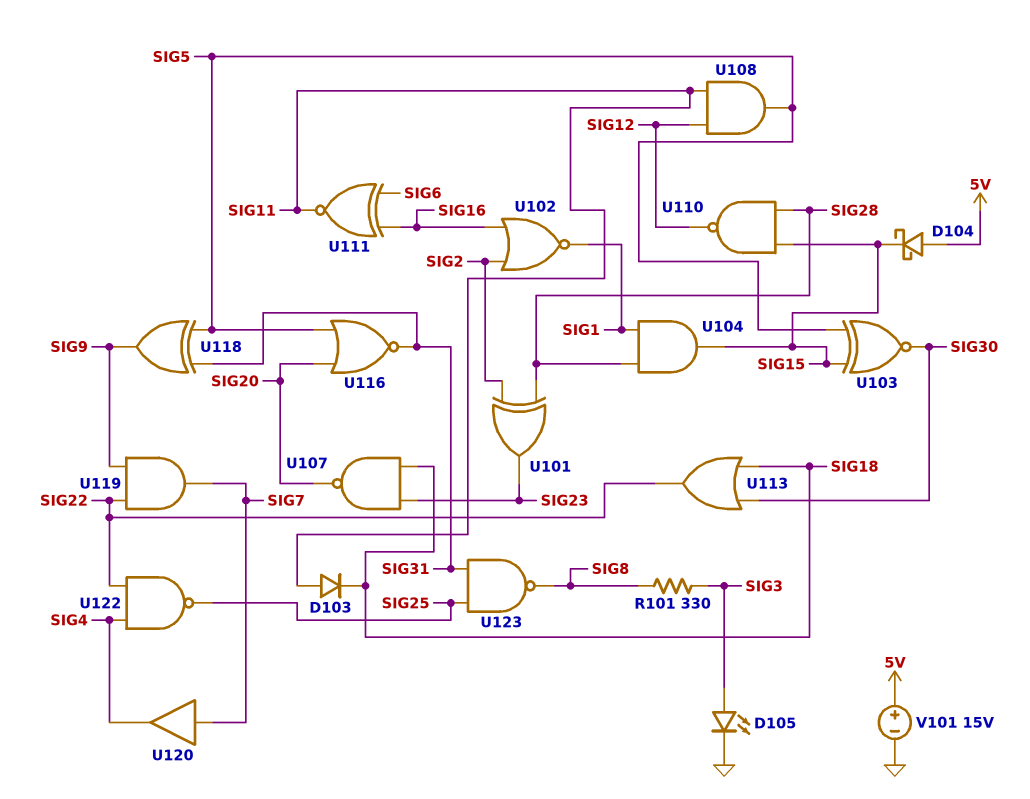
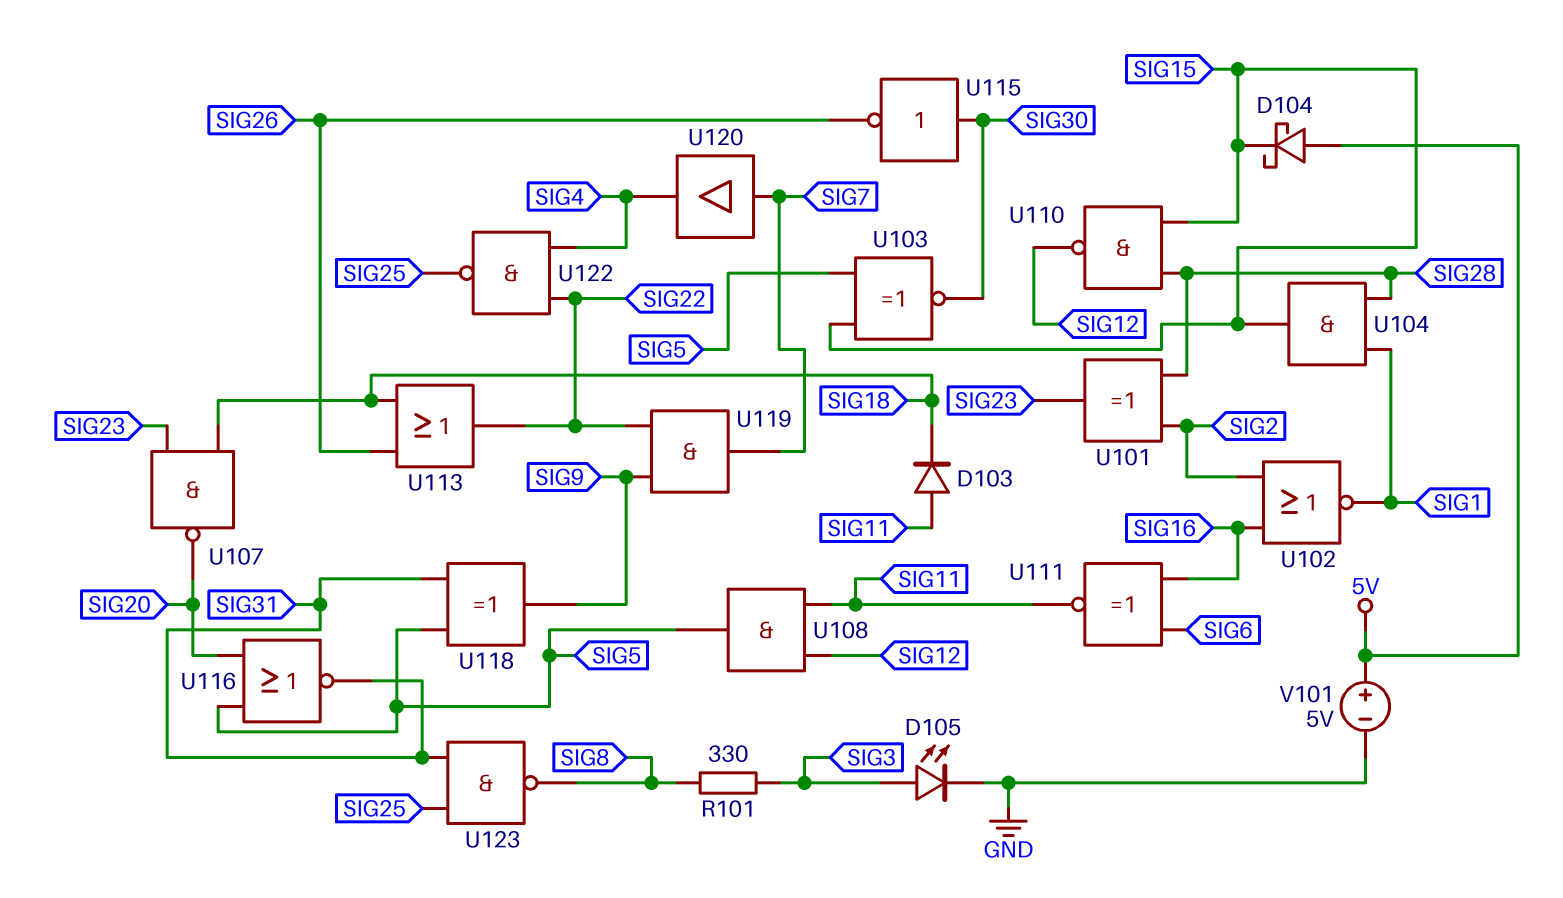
U113: OR (in SIG18, in SIG30, out SIG22) -> OR (in SIG18, in SIG26, out SIG22)
U115: none -> NOT (in SIG30, out SIG26)
V101: 15V (plus 5V, minus GND) -> 5V (plus 5V, minus GND)

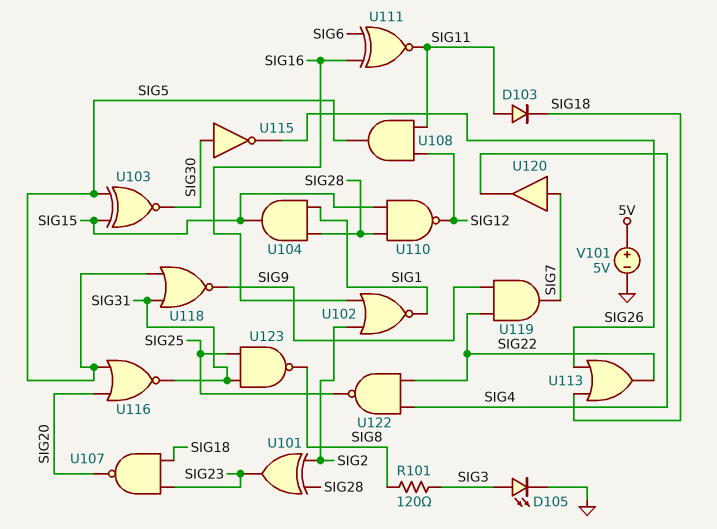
D104: schottky (A 5V, K SIG15) -> none
R101: 330 (SIG3, SIG8) -> 120 (SIG3, SIG8)
U118: XOR (in SIG5, in SIG31, out SIG9) -> NOR (in SIG5, in SIG31, out SIG9)

